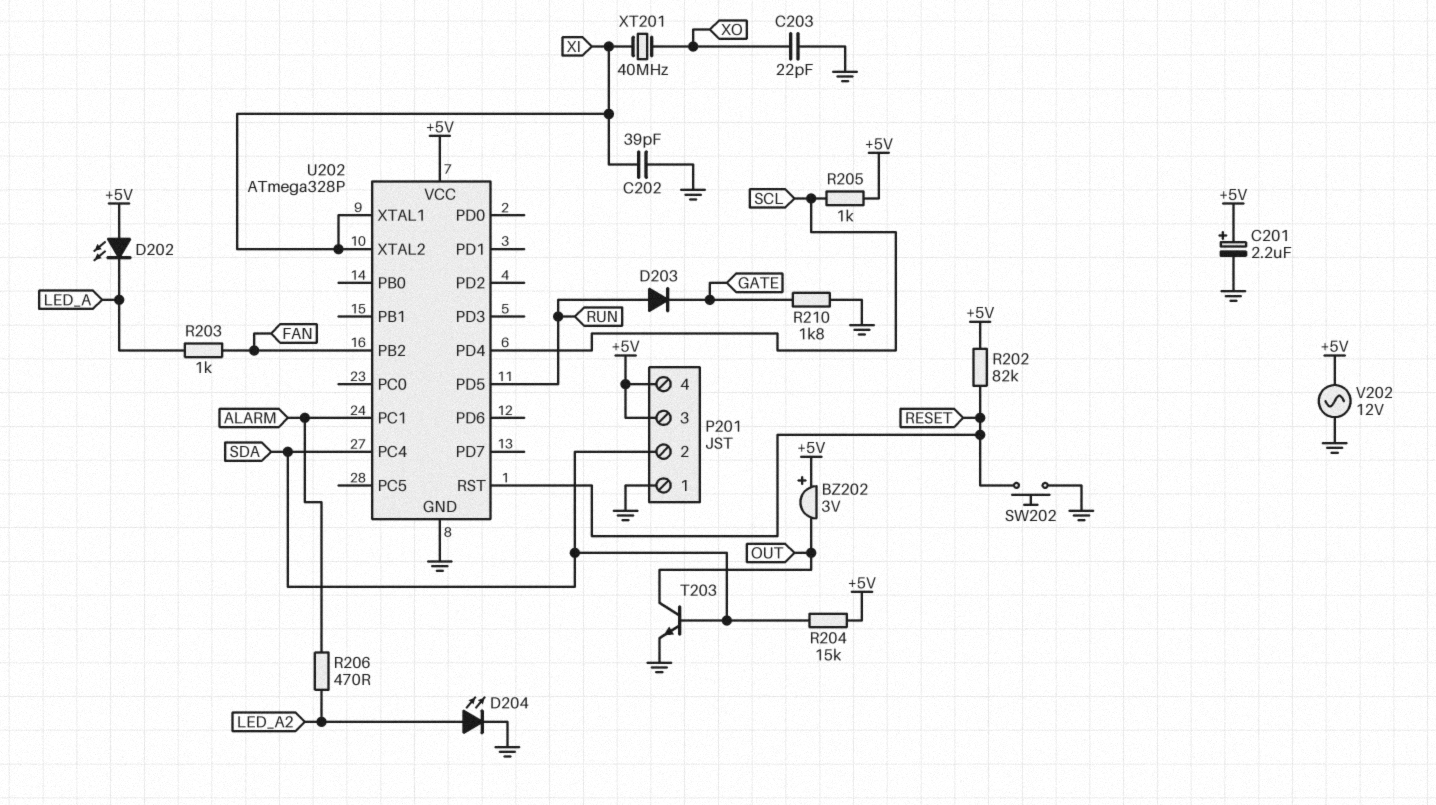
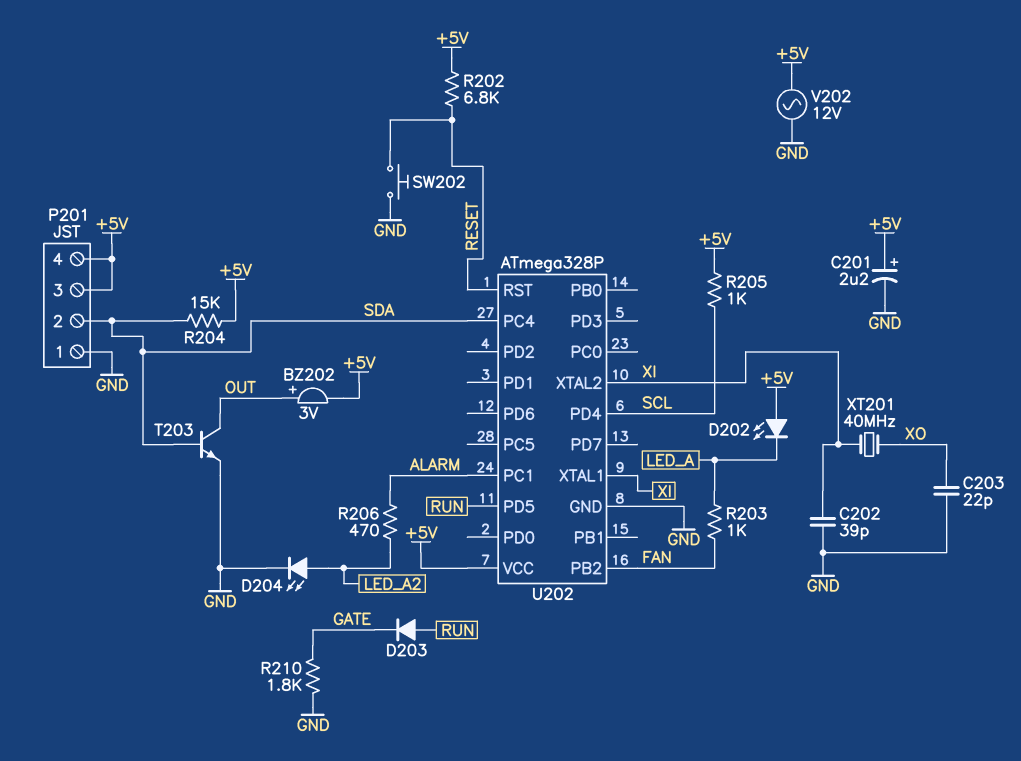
BZ202: buzzer 3V (plus +5V, minus OUT) -> buzzer 3V (plus OUT, minus +5V)
R202: 82k (+5V, RESET) -> 6.8k (+5V, RESET)

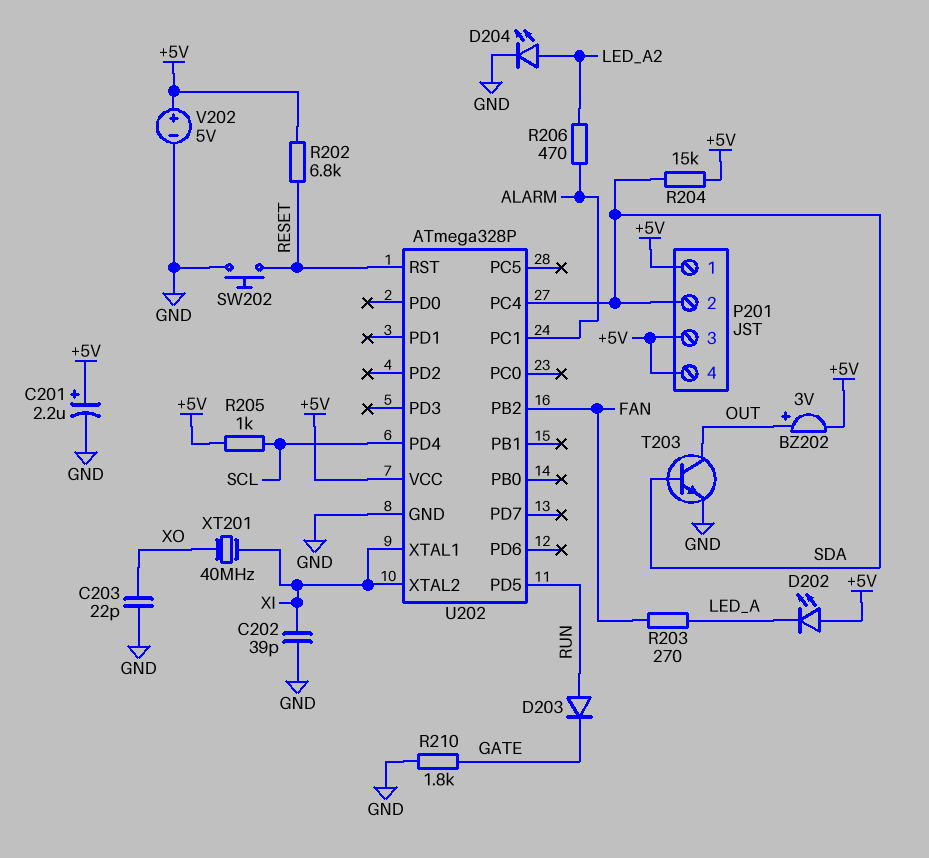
P201 pin 1: GND -> +5V
R203: 1k (FAN, LED_A) -> 270 (FAN, LED_A)
V202: AC 12V (+5V, GND) -> 5V (plus +5V, minus GND)

